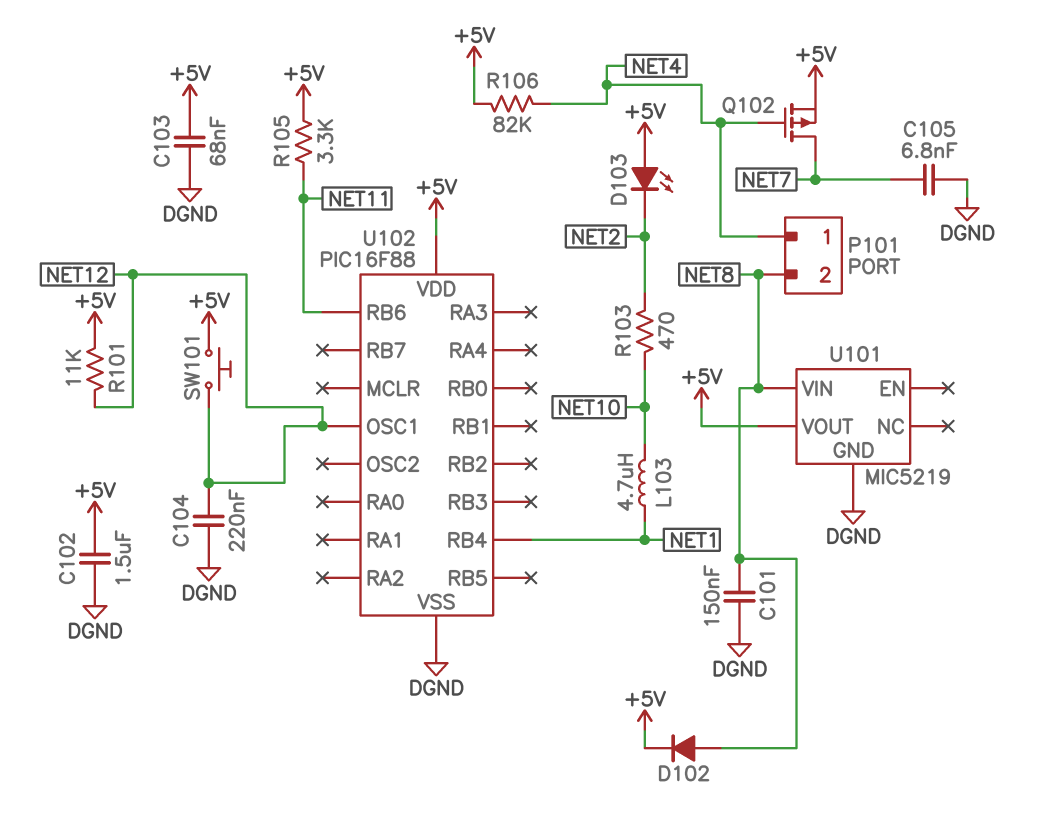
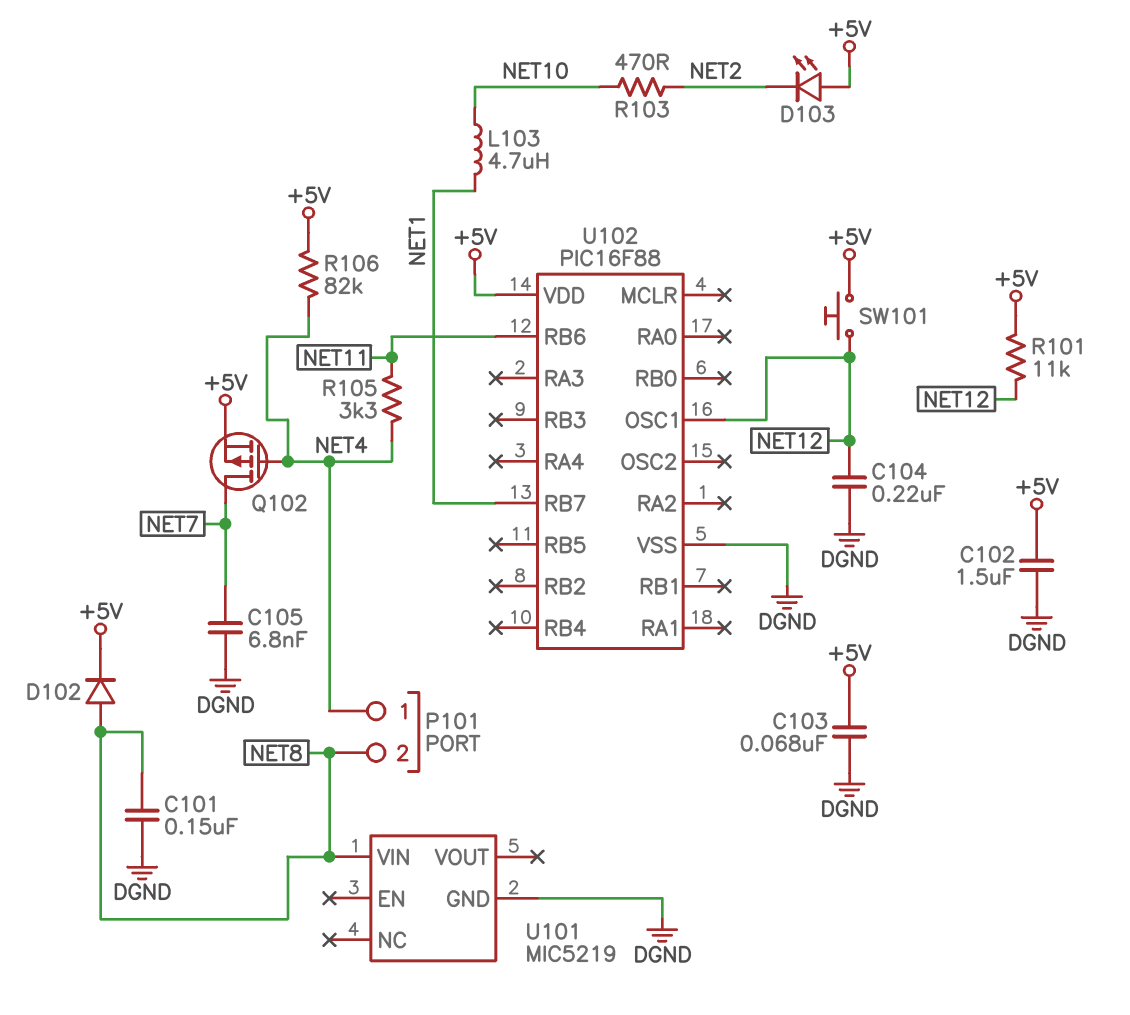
R105: 3.3k (+5V, NET11) -> 3.3k (NET4, NET11)
U101 pin VOUT: +5V -> none
U102 pin RB4: NET1 -> none
U102 pin RB7: none -> NET1

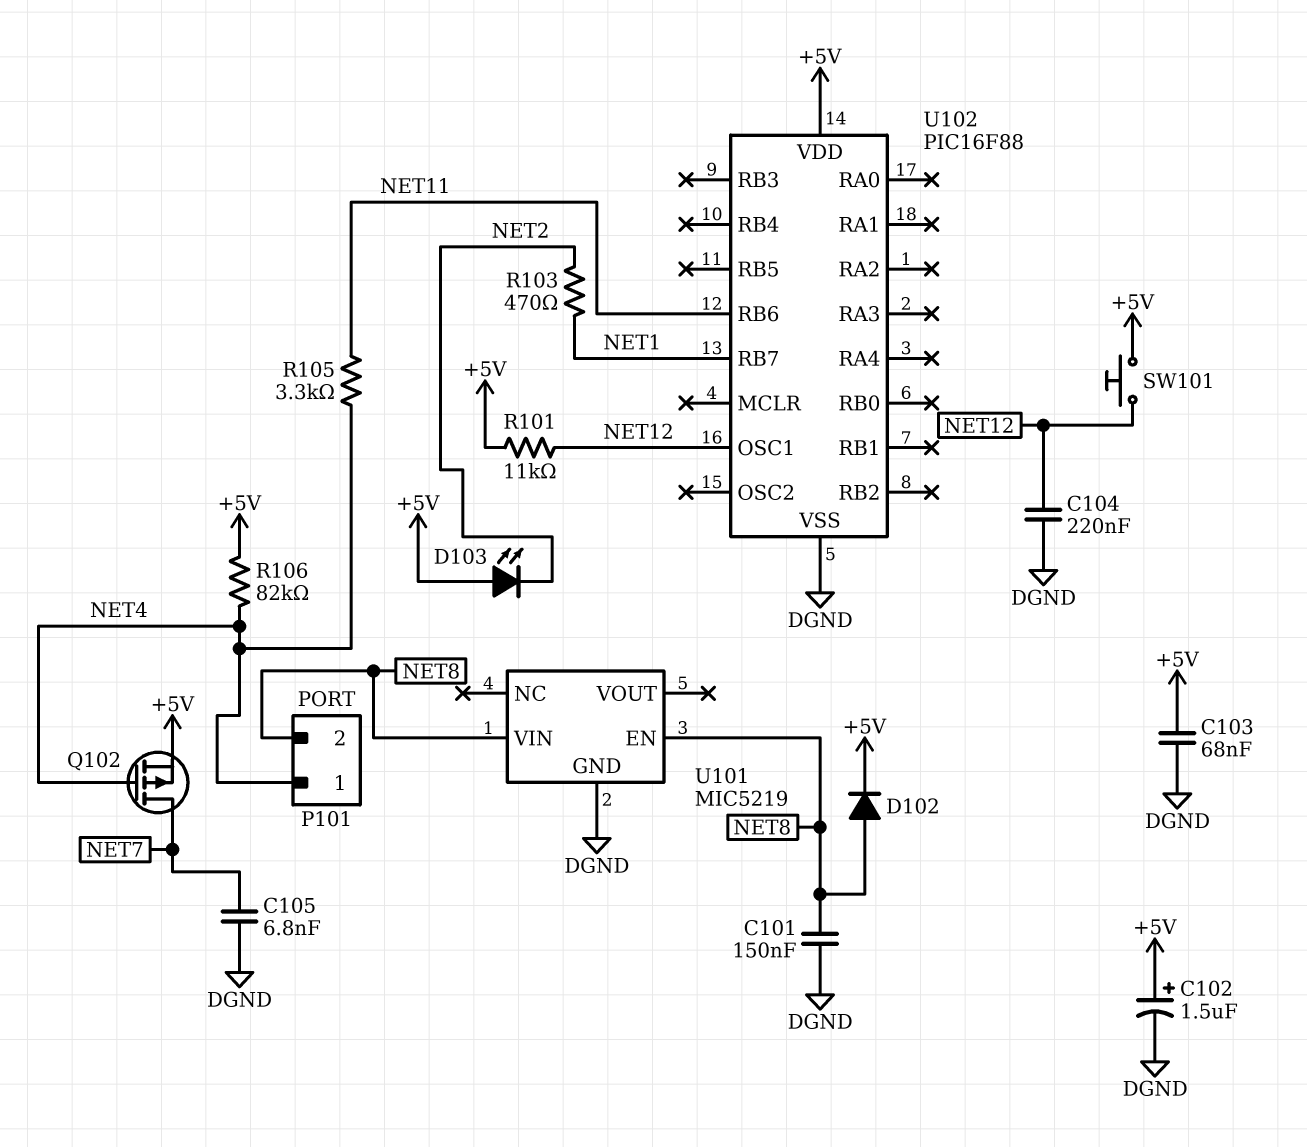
C102: 1.5uF (+5V, DGND) -> 1.5uF (plus +5V, minus DGND)
L103: 4.7uH (NET1, NET10) -> none
R103: 470 (NET2, NET10) -> 470 (NET1, NET2)
U101 pin EN: none -> NET8

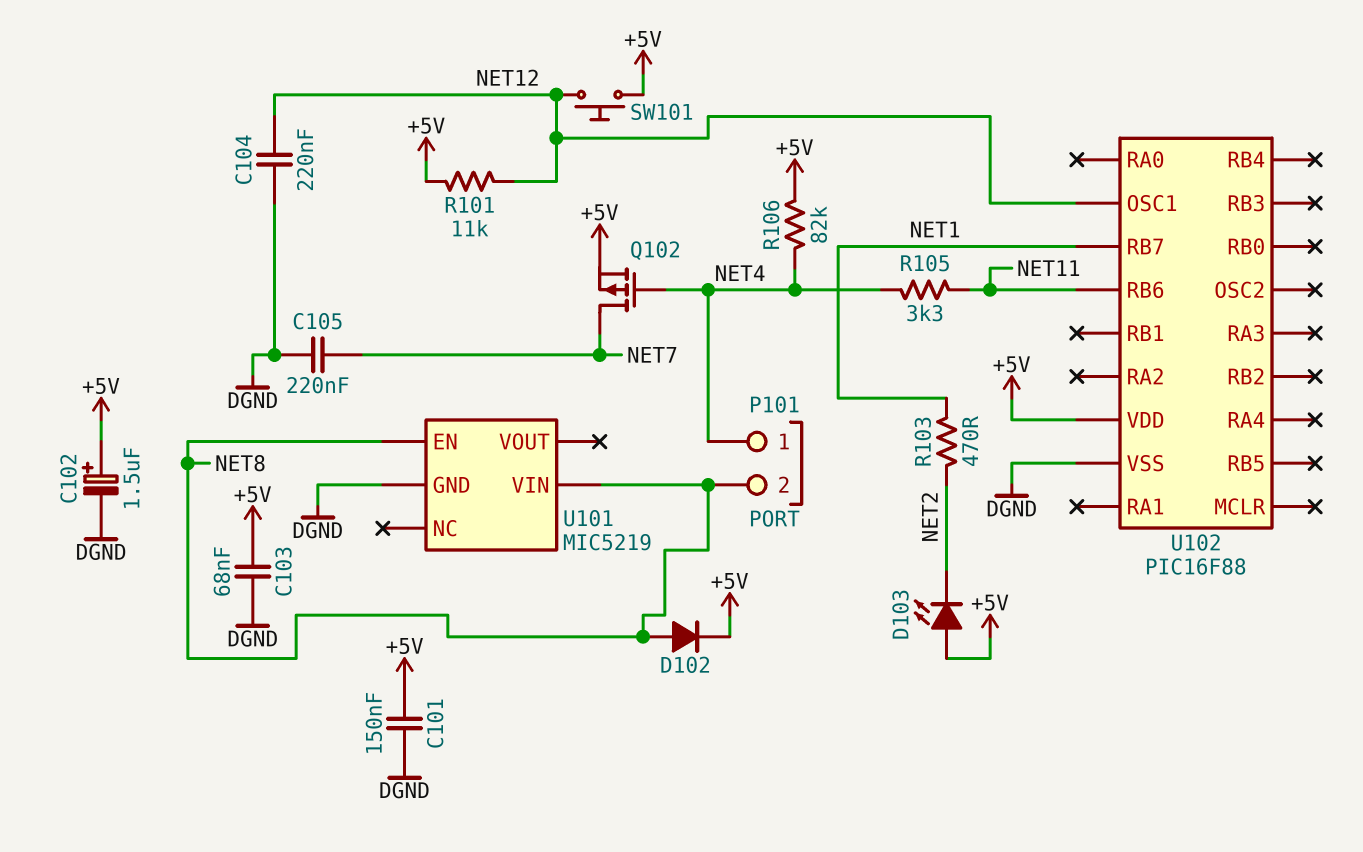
C101: 150nF (DGND, NET8) -> 150nF (+5V, DGND)
C105: 6.8nF (DGND, NET7) -> 220nF (DGND, NET7)

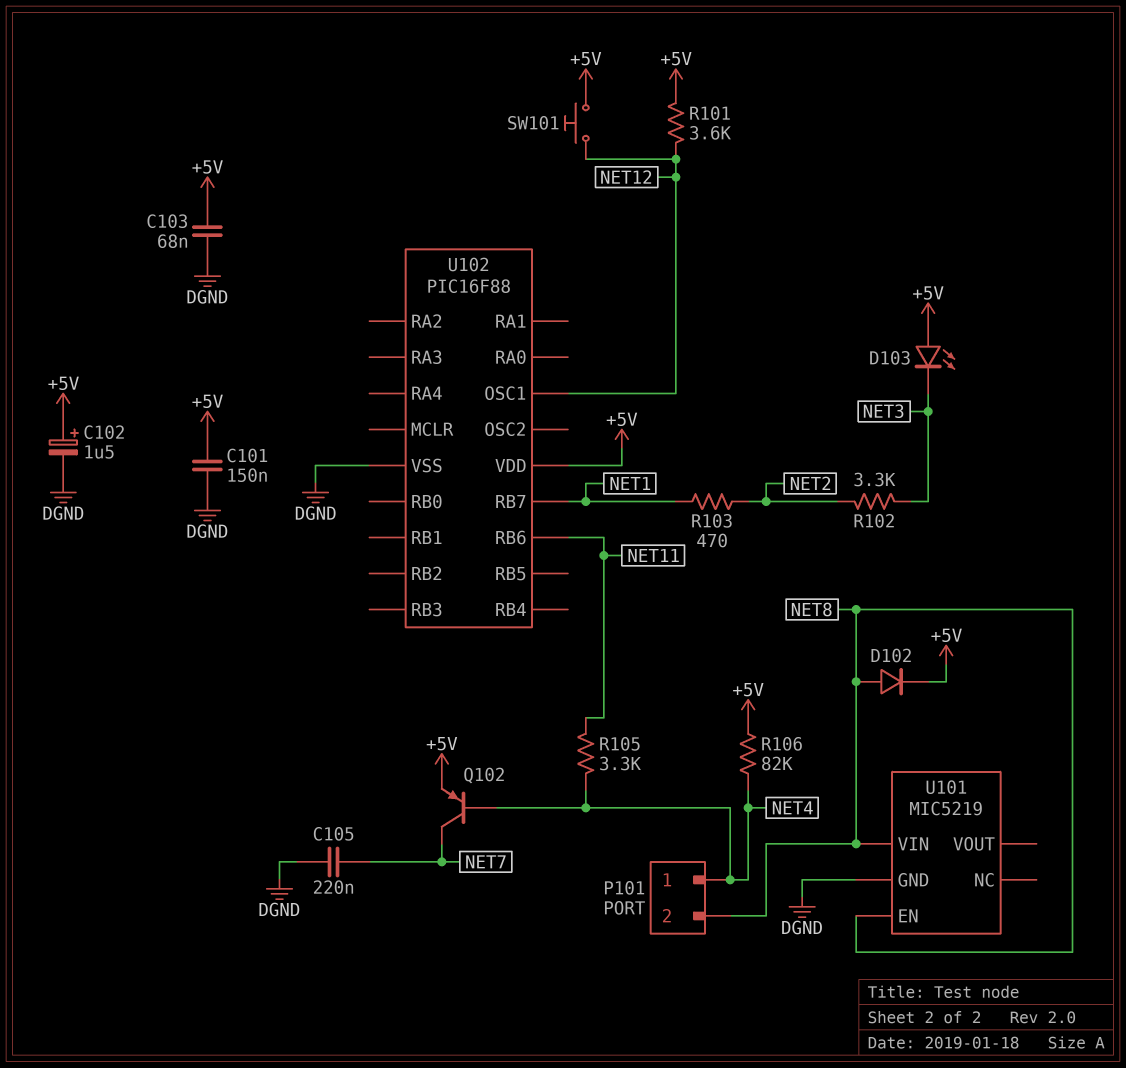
C104: 220nF (DGND, NET12) -> none
D103: LED (A +5V, K NET2) -> LED (A +5V, K NET3)
Q102: PMOS (G NET4, D NET7, S +5V) -> PNP (B NET4, C NET7, E +5V)
R101: 11k (+5V, NET12) -> 3.6k (+5V, NET12)
R102: none -> 3.3k (NET2, NET3)

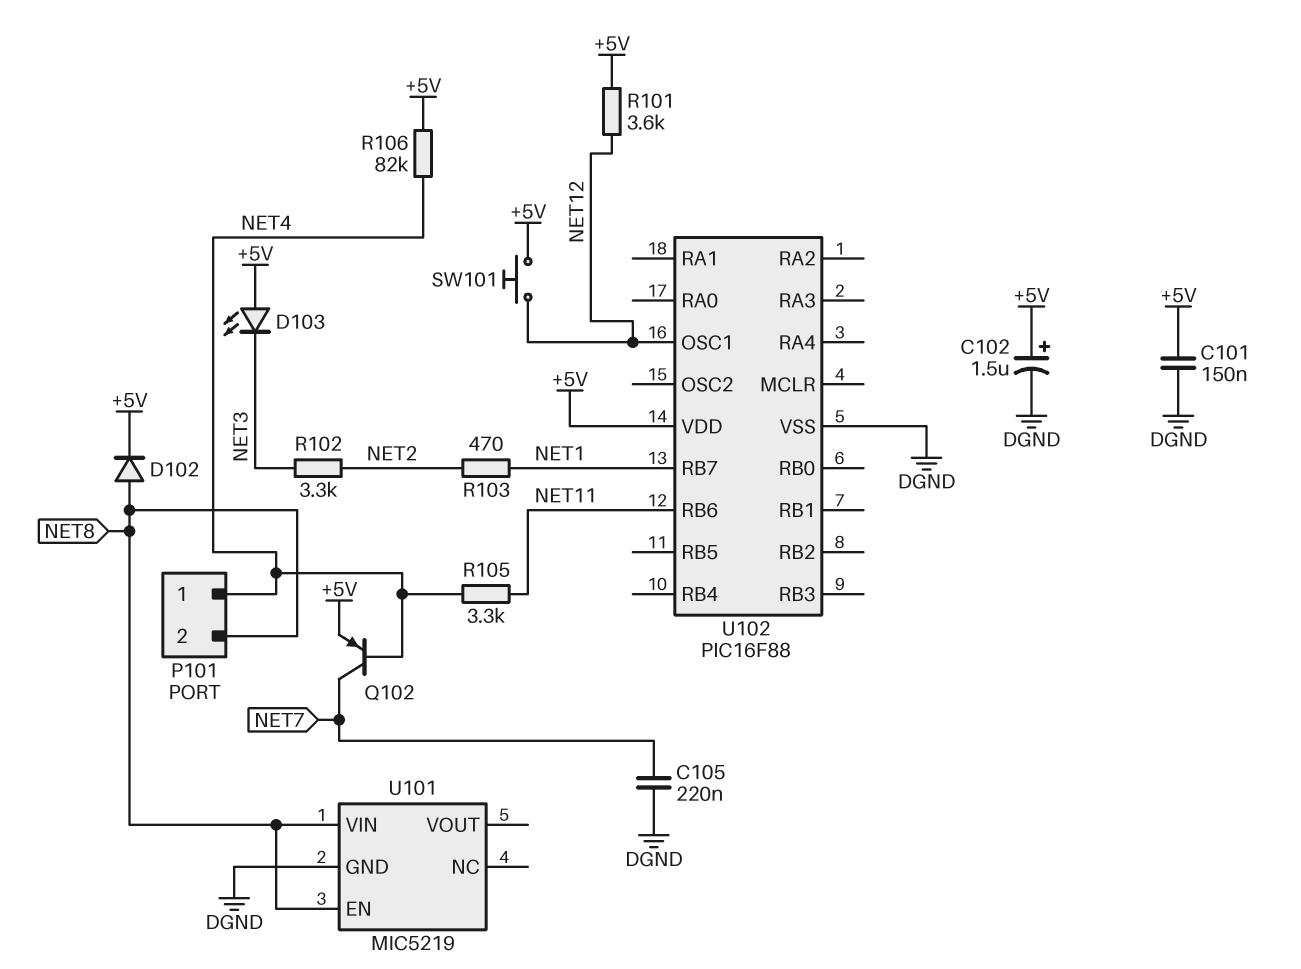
C103: 68nF (+5V, DGND) -> none

